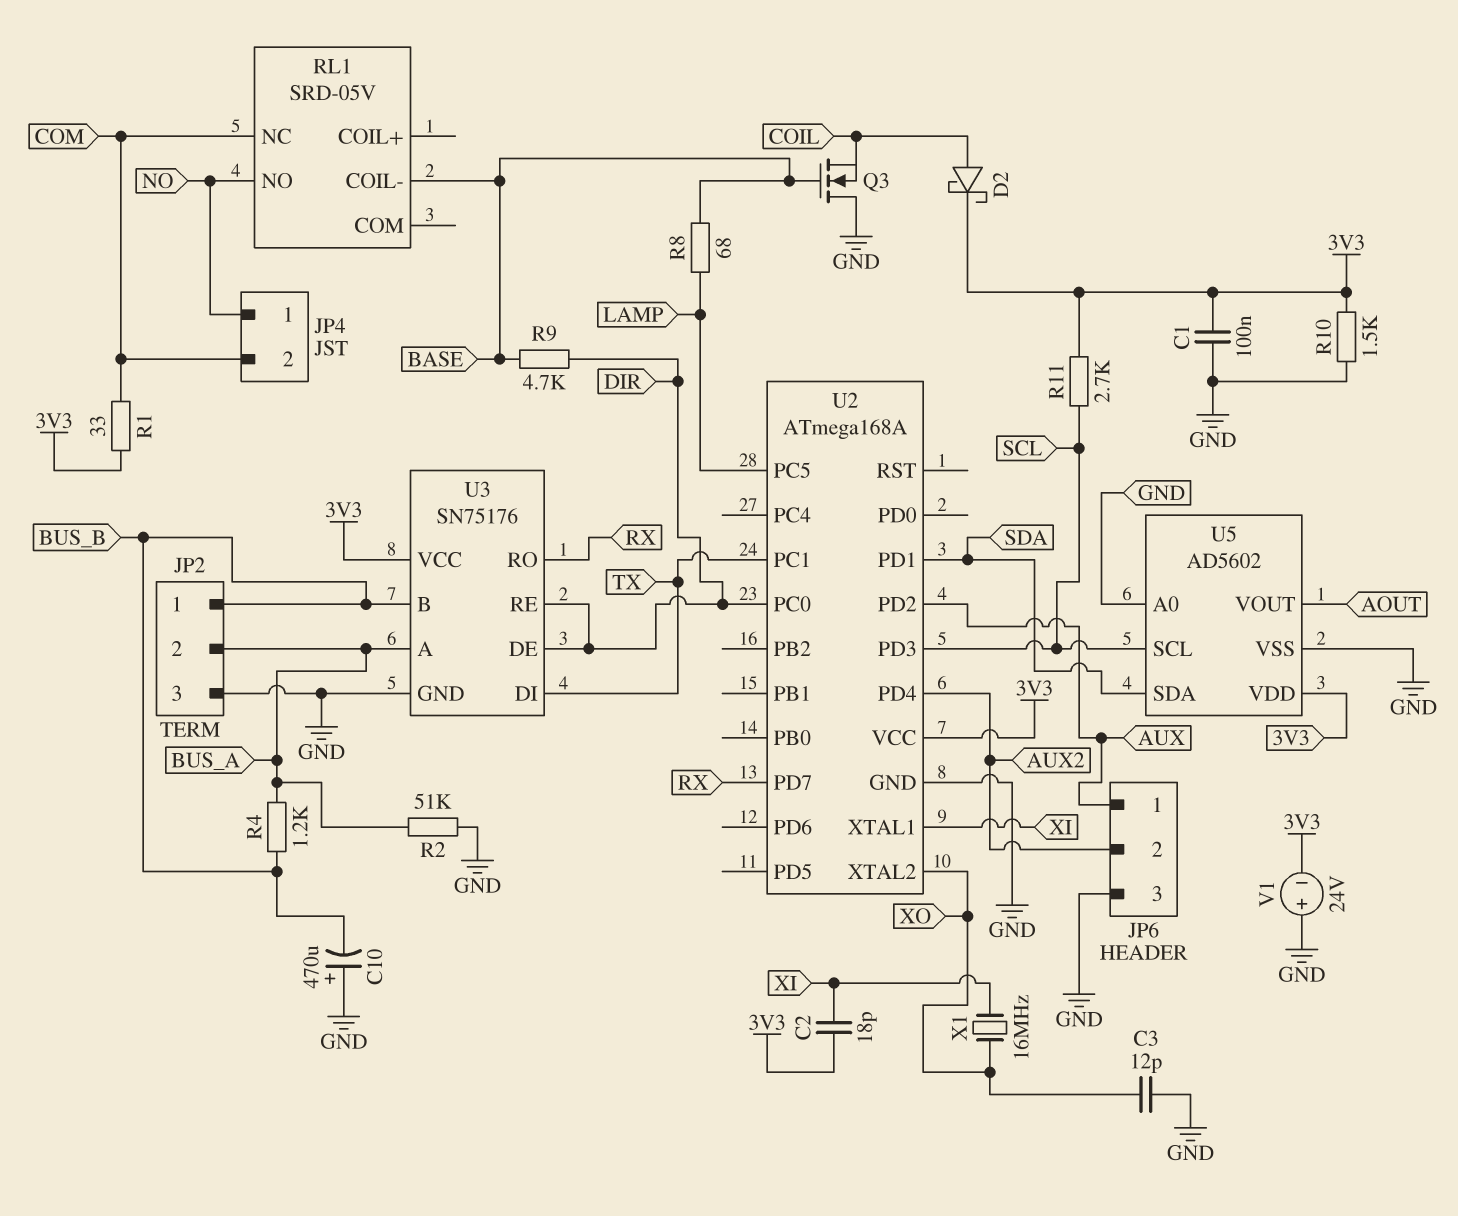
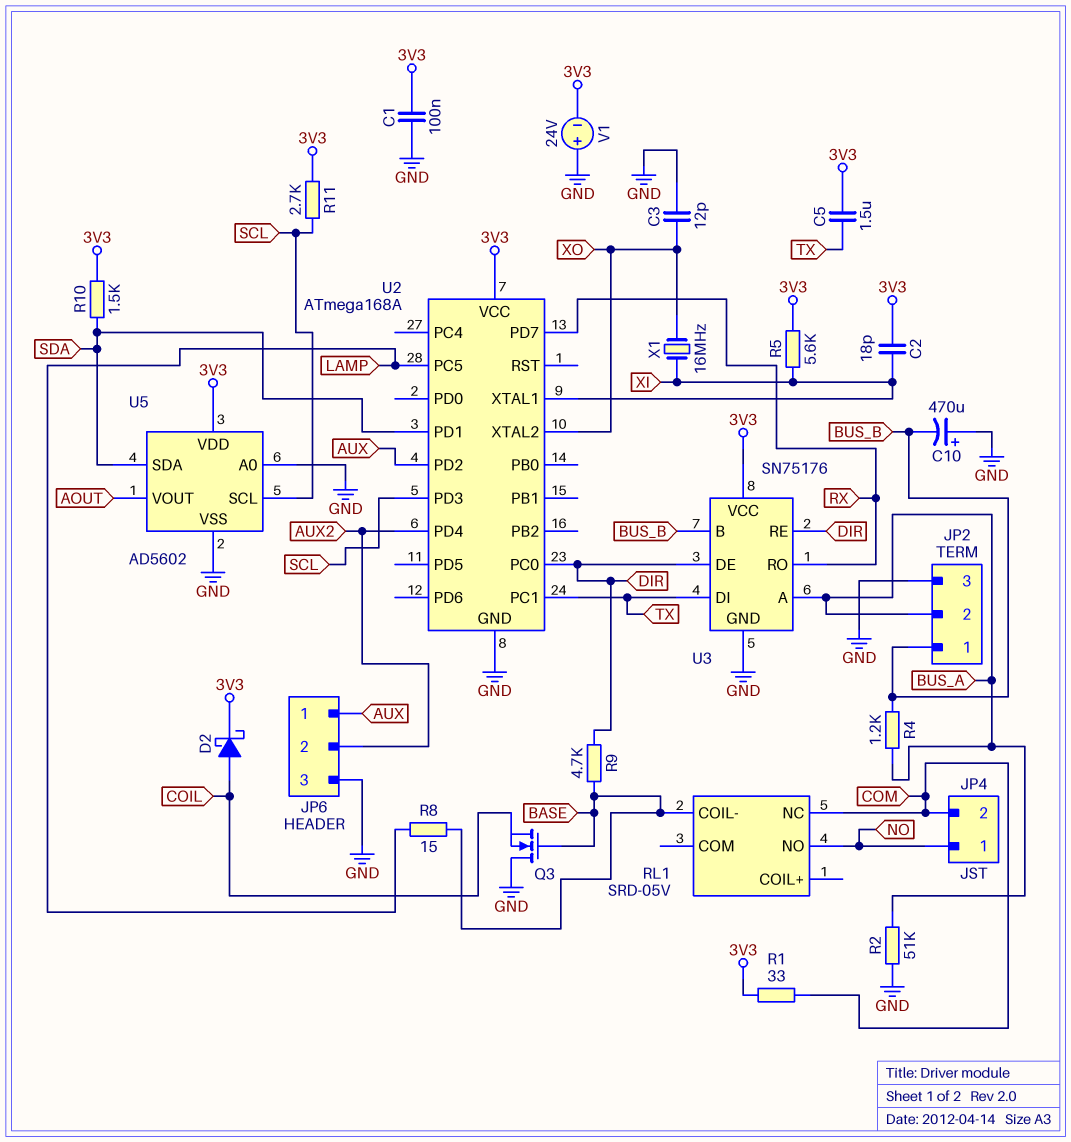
C5: none -> 1.5uF (3V3, TX)
R5: none -> 5.6k (3V3, XI)
R8: 68 (BASE, LAMP) -> 15 (BASE, LAMP)
R10: 1.5k (3V3, GND) -> 1.5k (3V3, SDA)

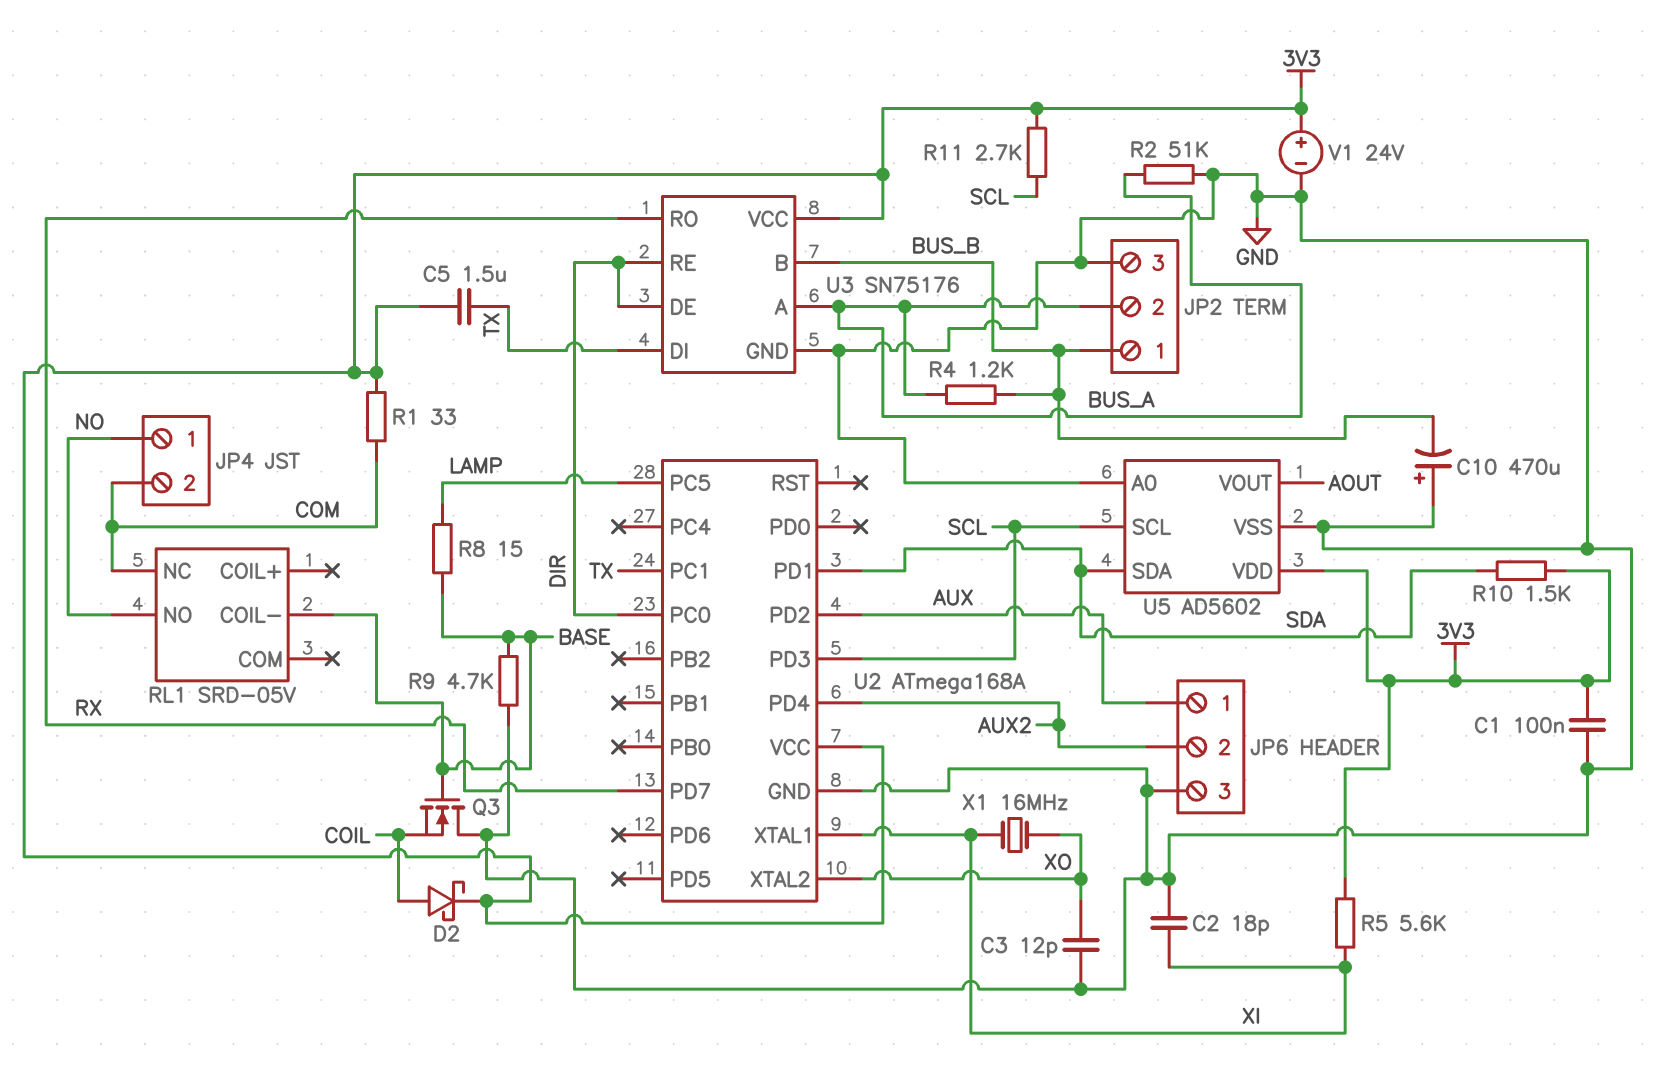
C2: 18pF (3V3, XI) -> 18pF (GND, XI)
R9: 4.7k (BASE, DIR) -> 4.7k (BASE, GND)
V1: 24V (plus GND, minus 3V3) -> 24V (plus 3V3, minus GND)

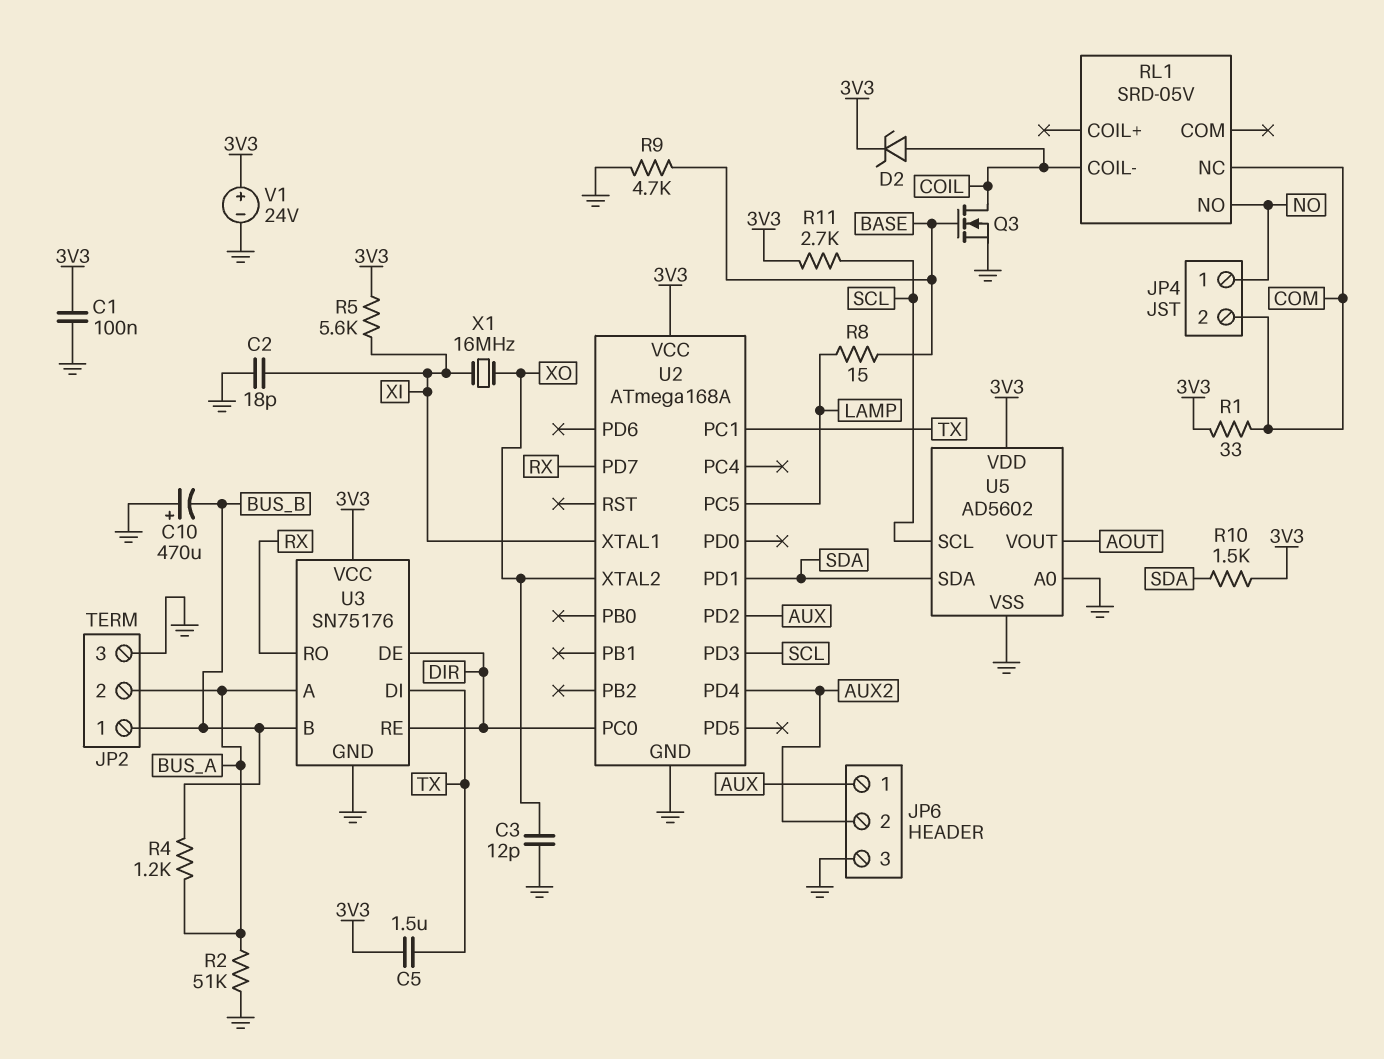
D2: schottky (A COIL, K 3V3) -> zener (A COIL, K 3V3)
Q3: NMOS (G BASE, D GND, S COIL) -> NMOS (G BASE, D COIL, S GND)
RL1 pin COIL-: BASE -> COIL

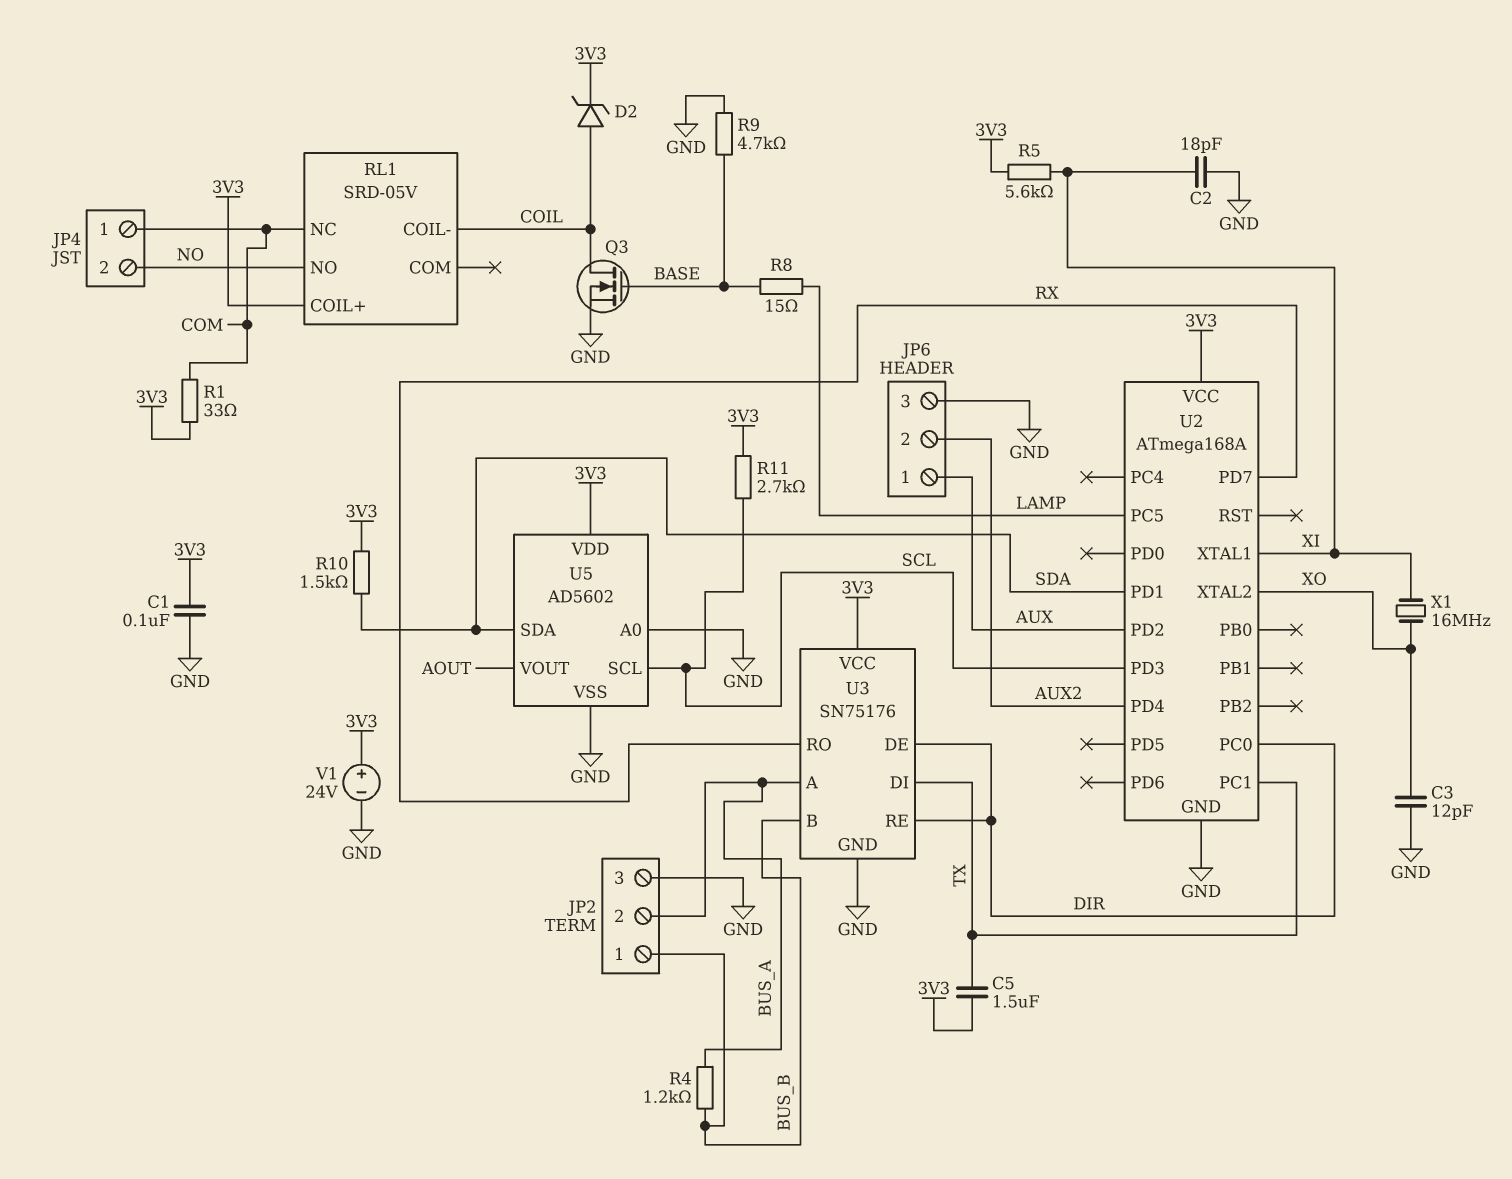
C10: 470uF (plus GND, minus BUS_B) -> none
JP4 pin 1: NO -> COM
JP4 pin 2: COM -> NO
R2: 51k (BUS_A, GND) -> none
RL1 pin COIL+: none -> 3V3

